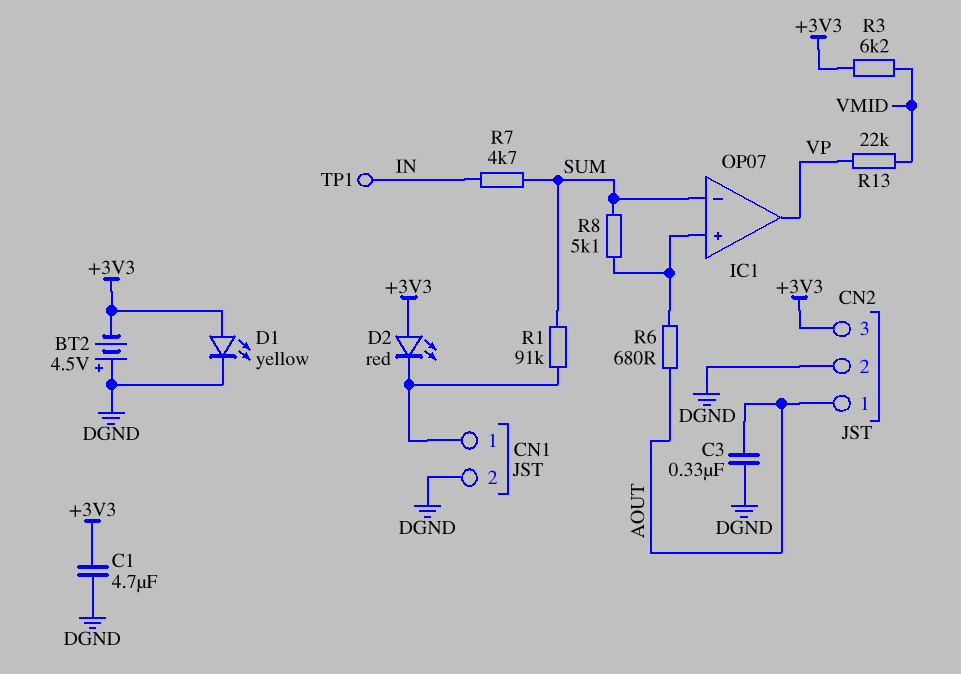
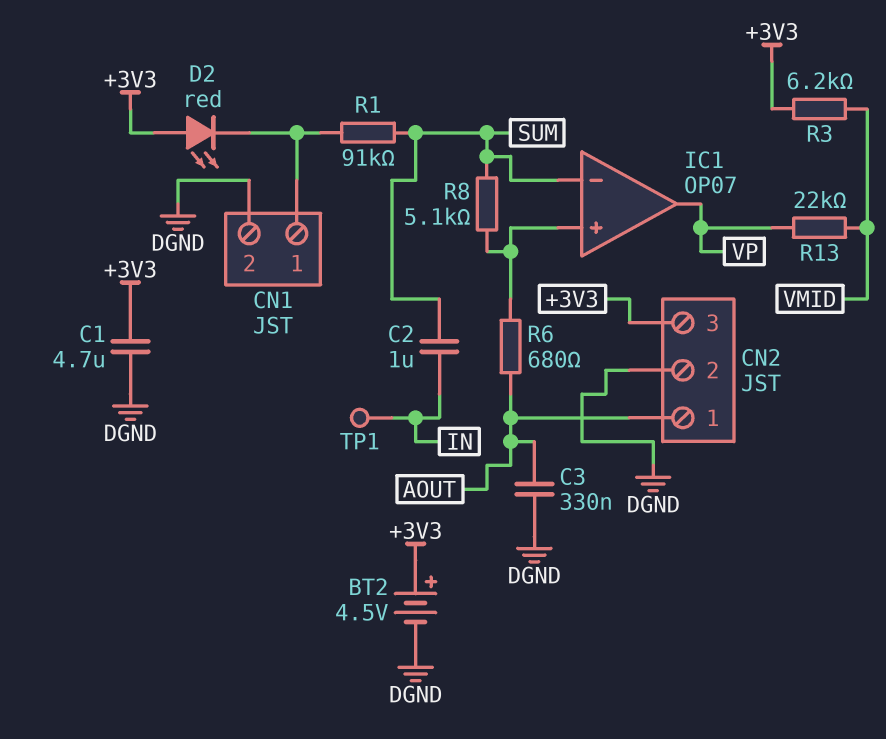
BT2: 4.5V (plus DGND, minus +3V3) -> 4.5V (plus +3V3, minus DGND)
C2: none -> 1uF (IN, SUM)
D1: LED yellow (A +3V3, K DGND) -> none
R7: 4.7k (IN, SUM) -> none

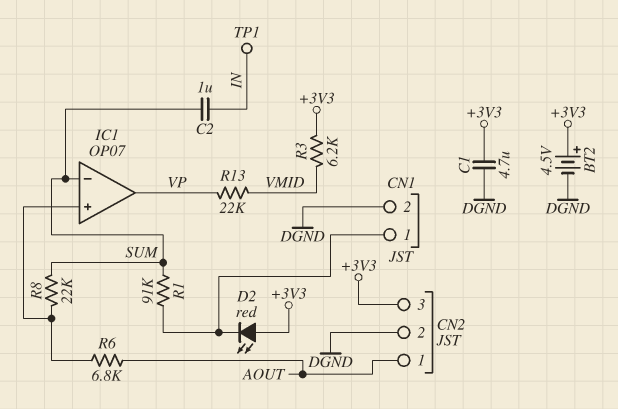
C3: 330nF (AOUT, DGND) -> none
R6: 680 (AOUT, IC1/in+) -> 6.8k (AOUT, IC1/in+)
R8: 5.1k (IC1/in+, SUM) -> 22k (IC1/in+, SUM)

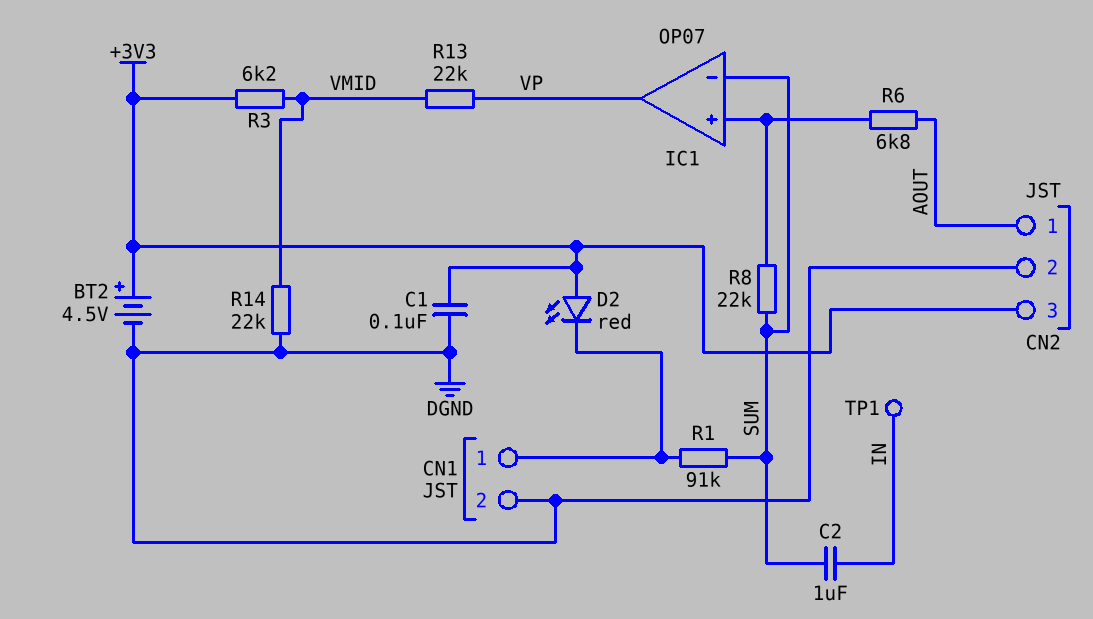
C1: 4.7uF (+3V3, DGND) -> 100nF (+3V3, DGND)
R14: none -> 22k (DGND, VMID)

